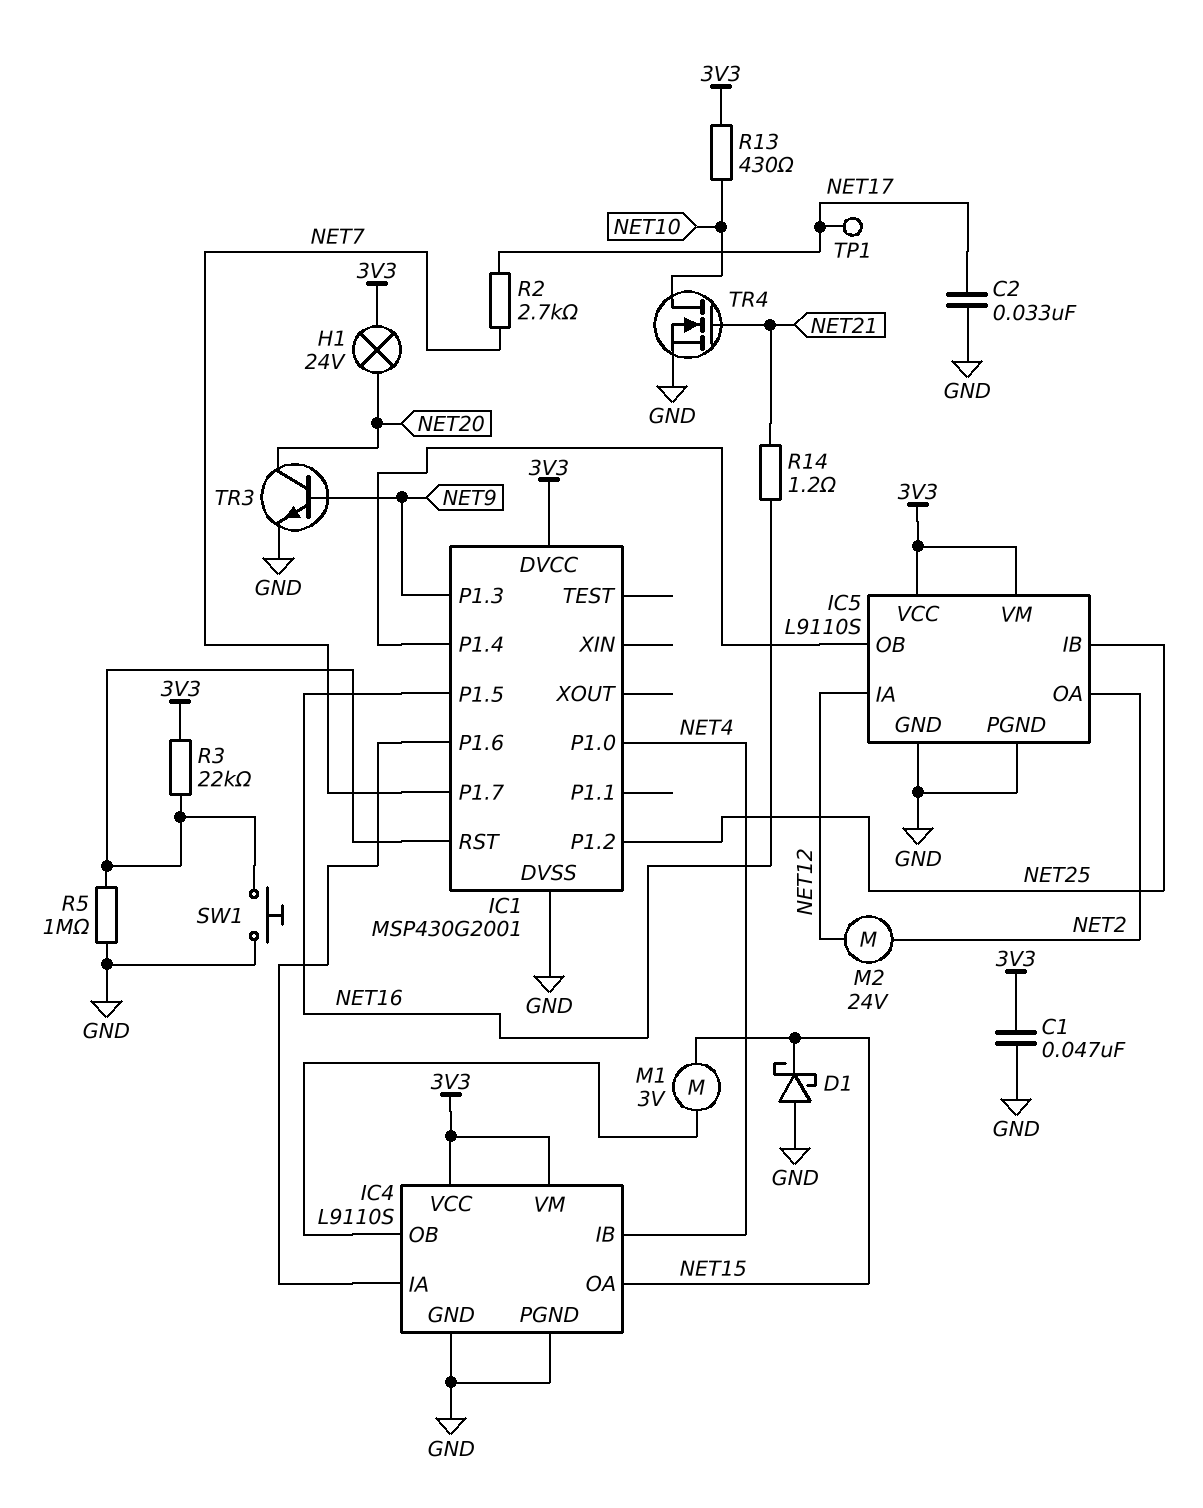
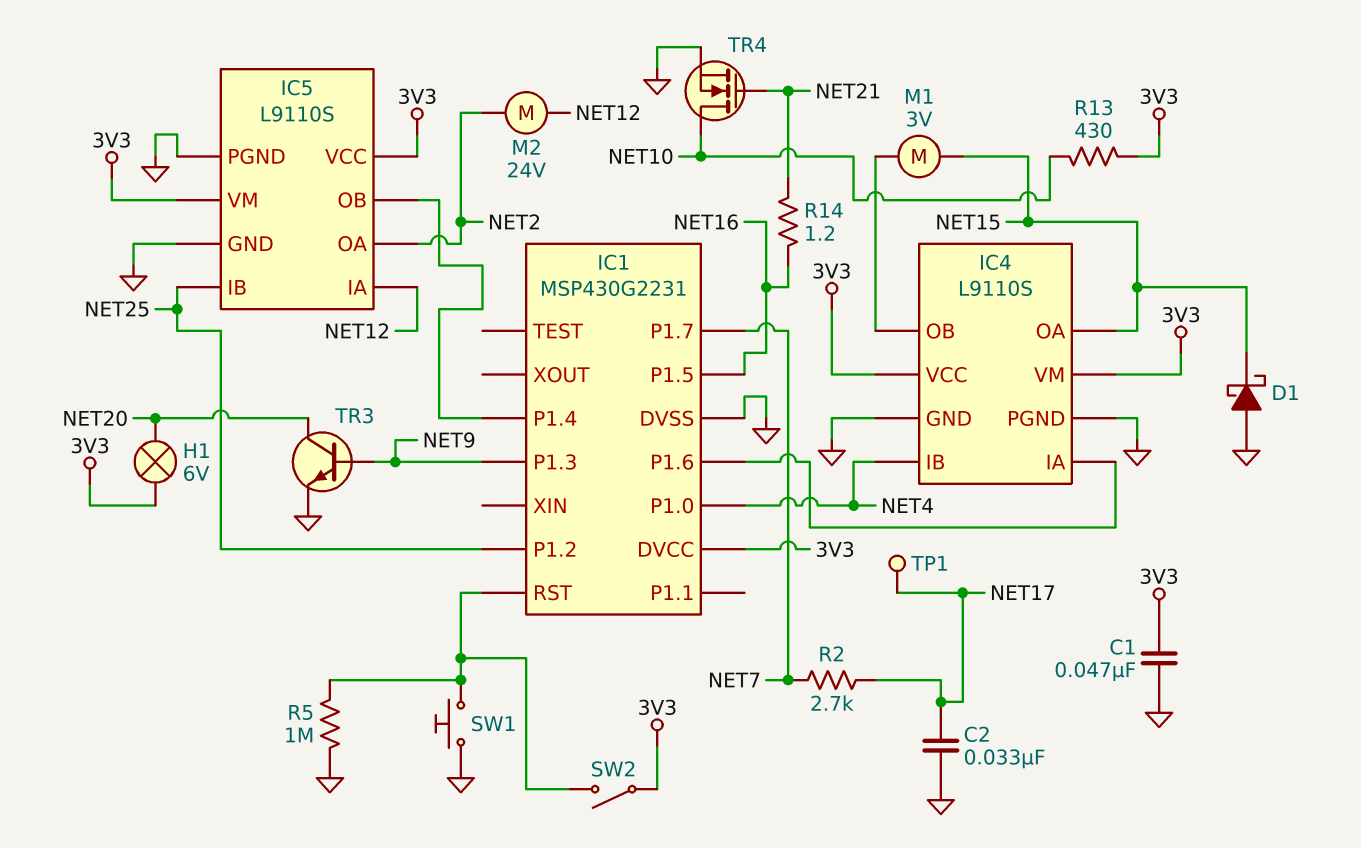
H1: lamp 24V (3V3, NET20) -> lamp 6V (3V3, NET20)
IC1: MSP430G2001 -> MSP430G2231
R3: 22k (3V3, IC1/RST) -> none
SW2: none -> switch (3V3, IC1/RST)

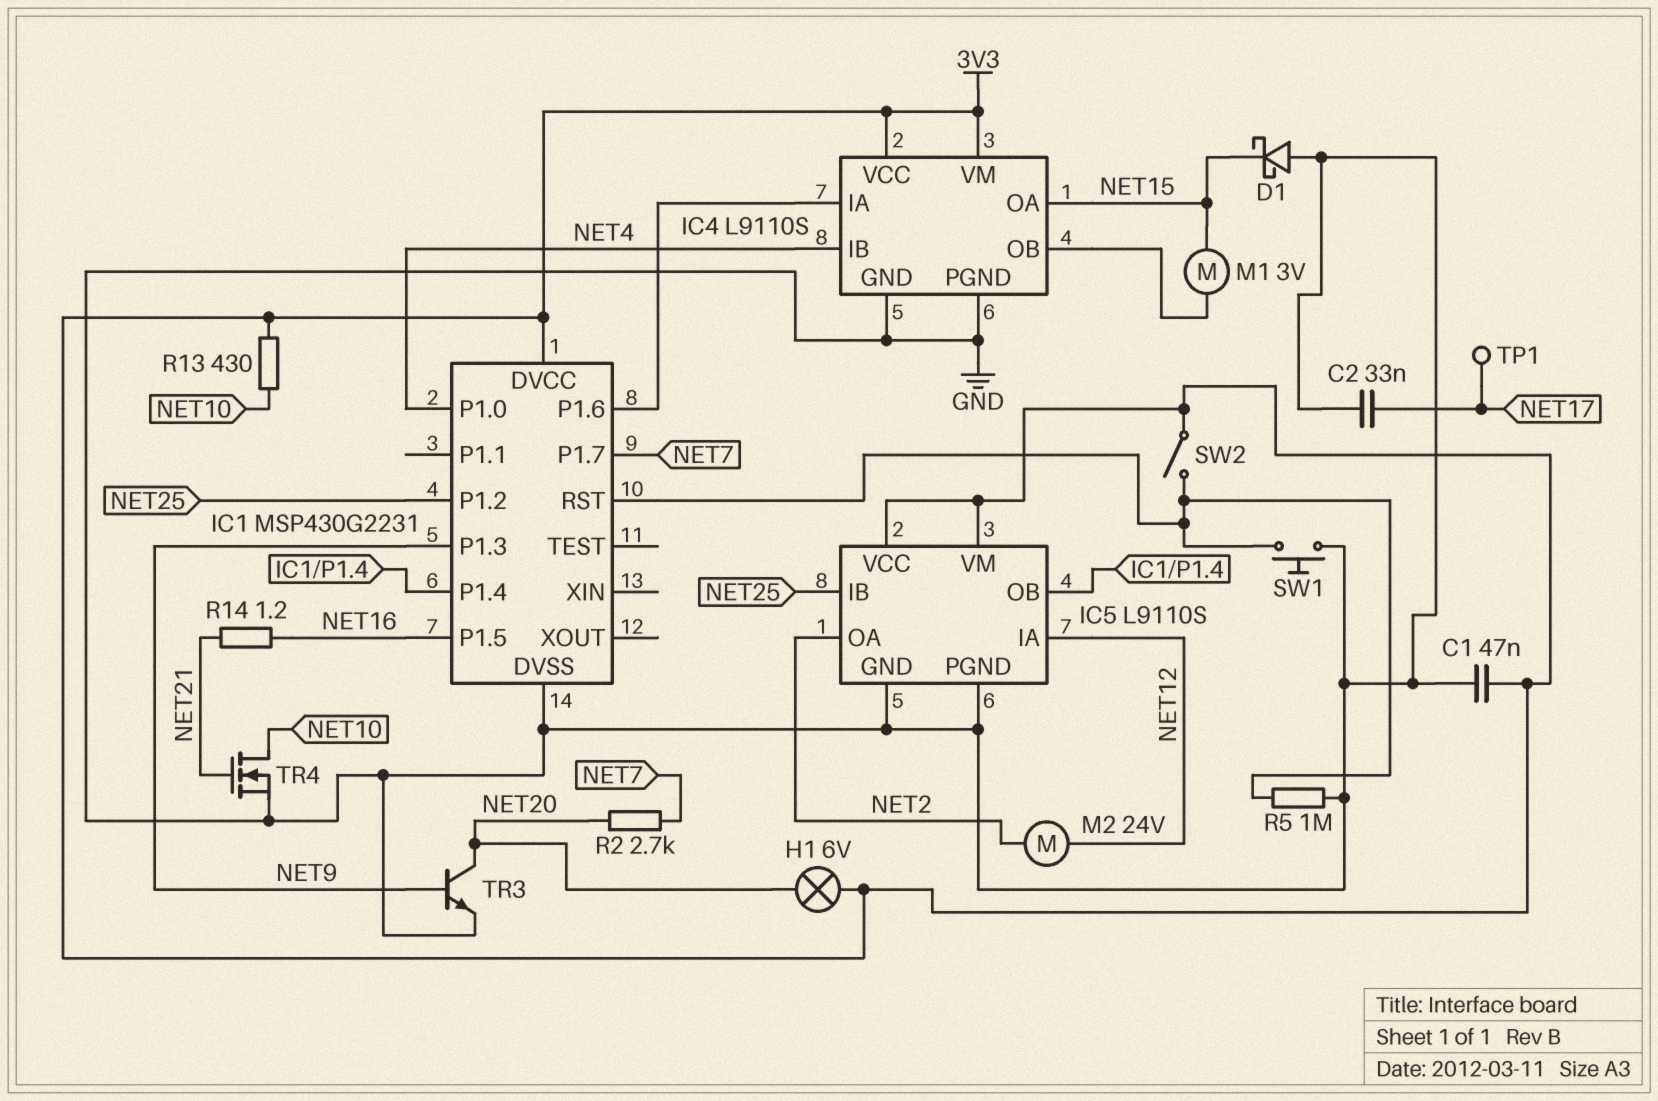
R2: 2.7k (NET7, NET17) -> 2.7k (NET7, NET20)

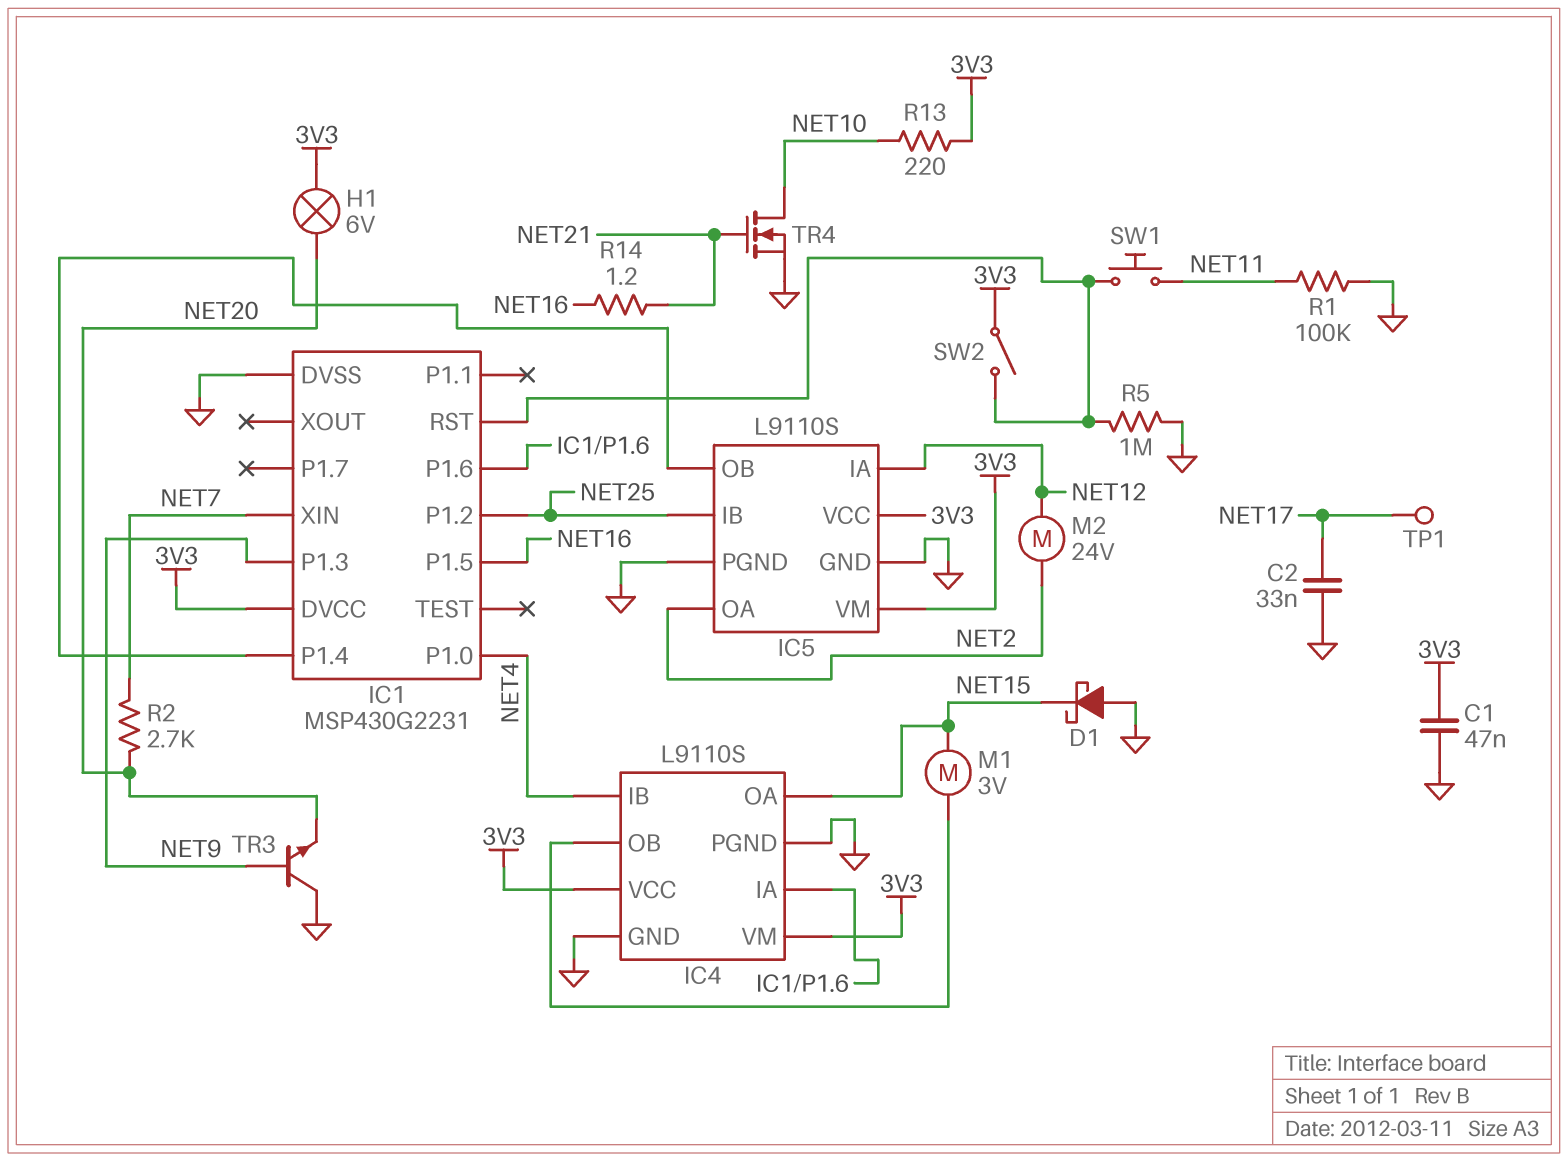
IC1 pin P1.7: NET7 -> none
IC1 pin XIN: none -> NET7
R1: none -> 100k (GND, NET11)
R13: 430 (3V3, NET10) -> 220 (3V3, NET10)
SW1: button (GND, IC1/RST) -> button (IC1/RST, NET11)
TR3: NPN (B NET9, C NET20, E GND) -> NPN (B NET9, C GND, E NET20)

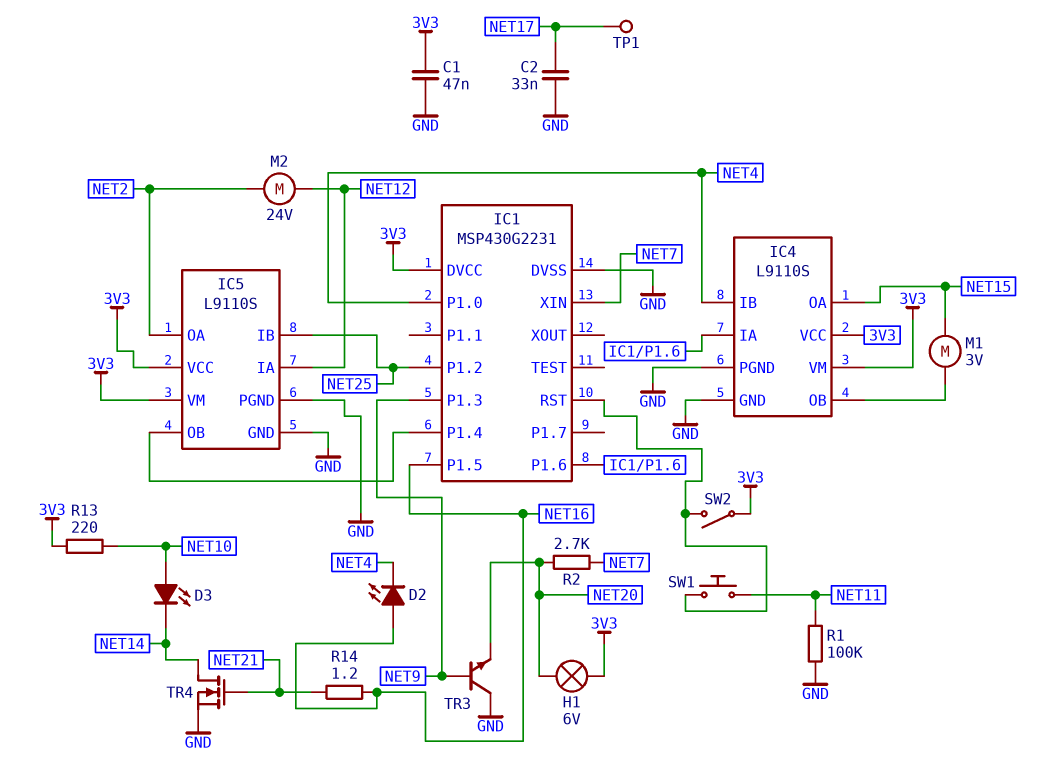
D1: schottky (A GND, K NET15) -> none
D2: none -> LED (A NET16, K NET4)
D3: none -> LED (A NET10, K NET14)
R5: 1M (GND, IC1/RST) -> none
TR4: NMOS (G NET21, D NET10, S GND) -> NMOS (G NET21, D NET14, S GND)

